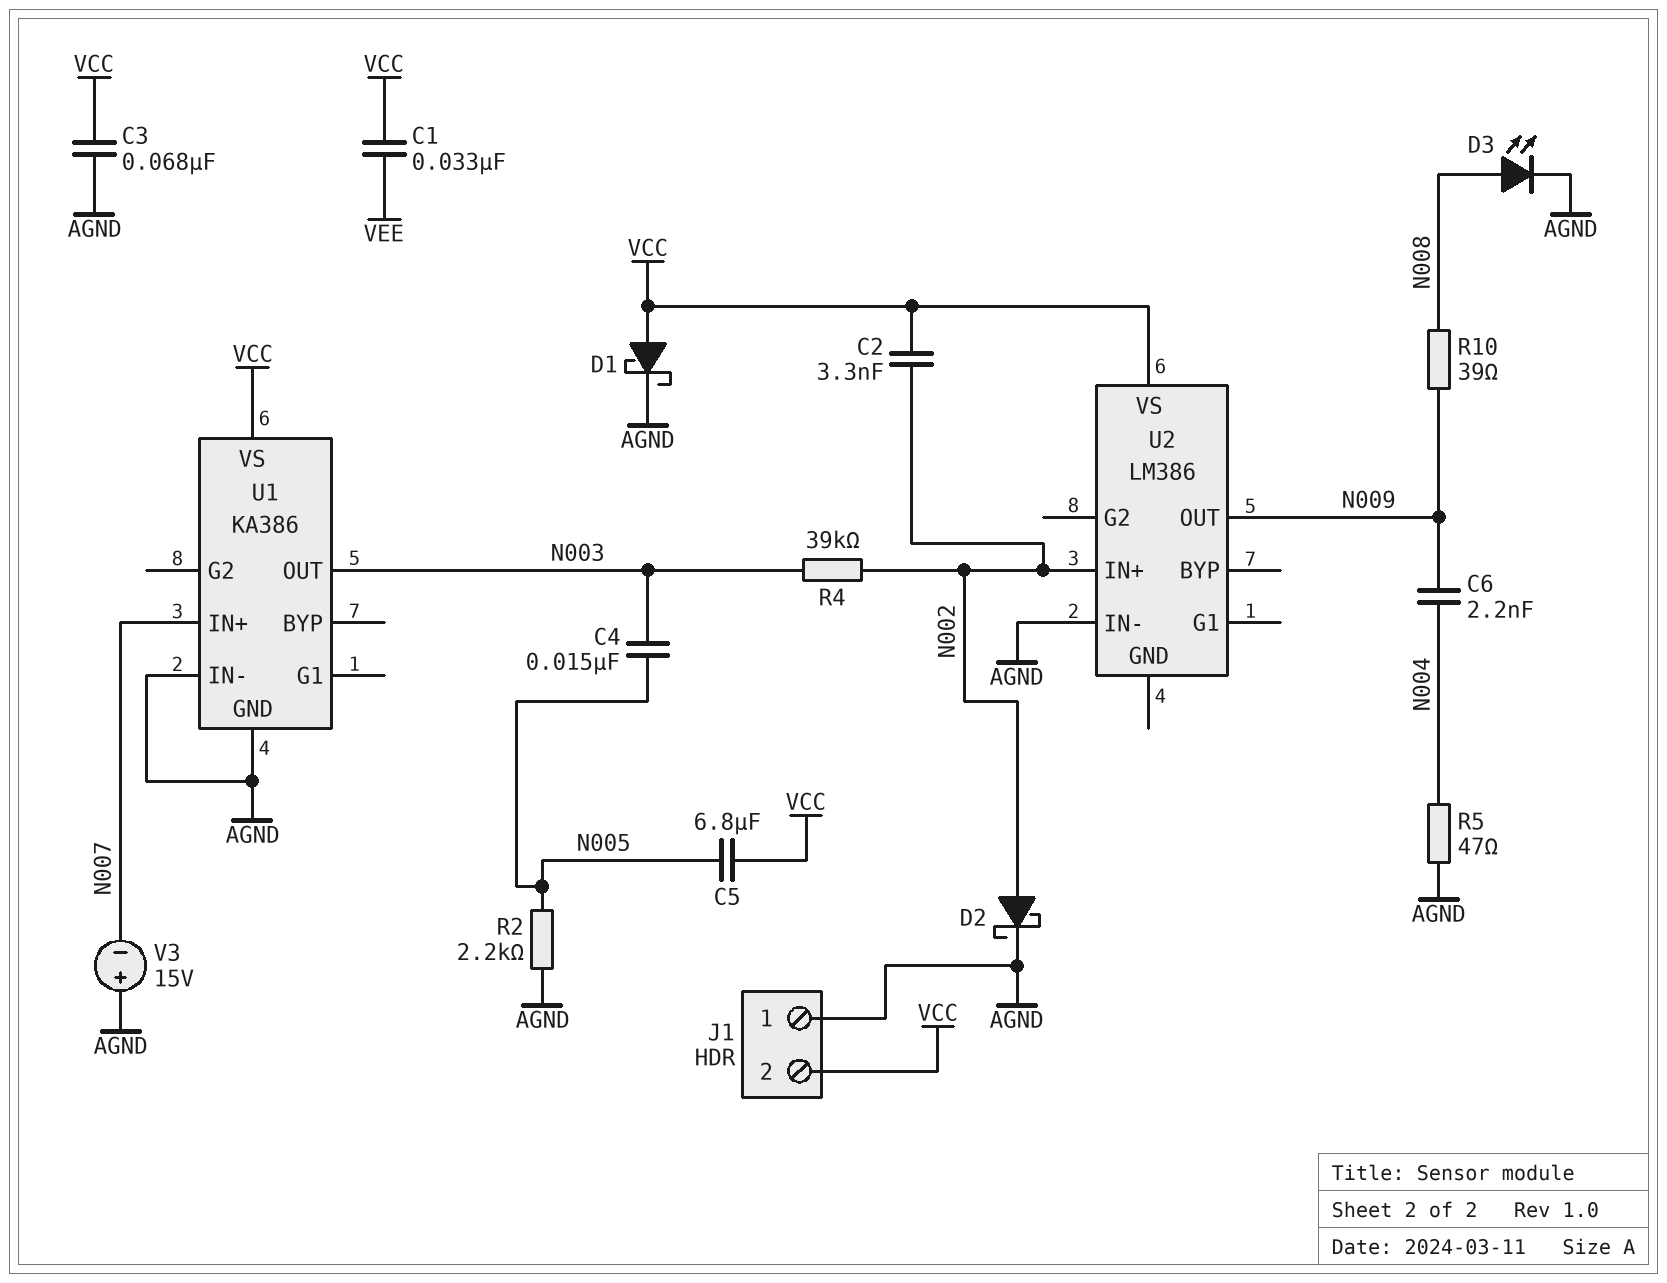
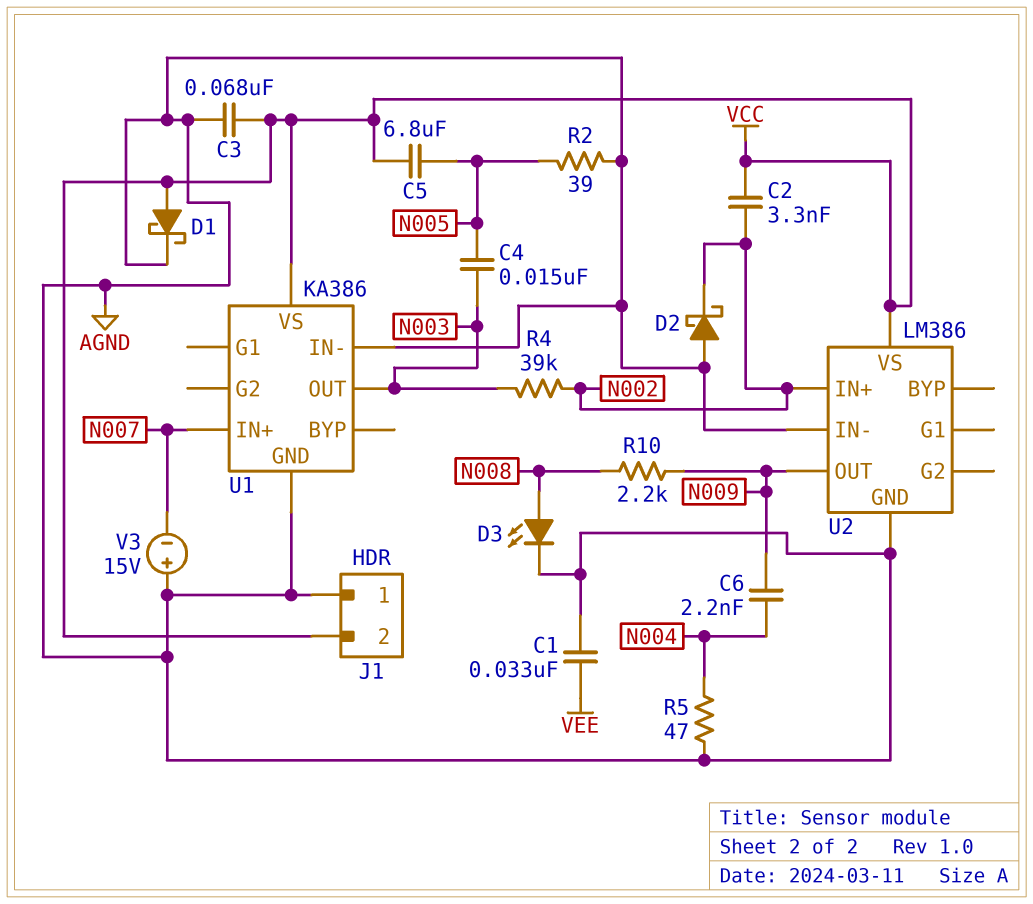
C1: 33nF (VCC, VEE) -> 33nF (AGND, VEE)
D2: schottky (A N002, K AGND) -> schottky (A AGND, K N002)
R2: 2.2k (AGND, N005) -> 39 (AGND, N005)
R10: 39 (N008, N009) -> 2.2k (N008, N009)
U2 pin GND: none -> AGND

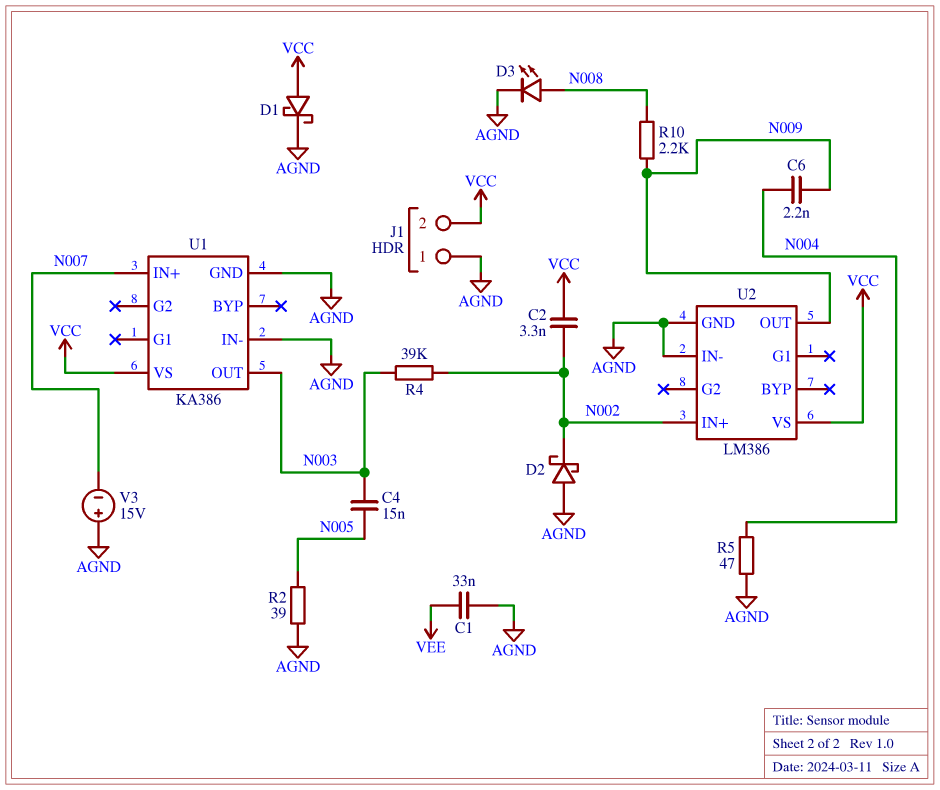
C3: 68nF (AGND, VCC) -> none
C5: 6.8uF (N005, VCC) -> none

